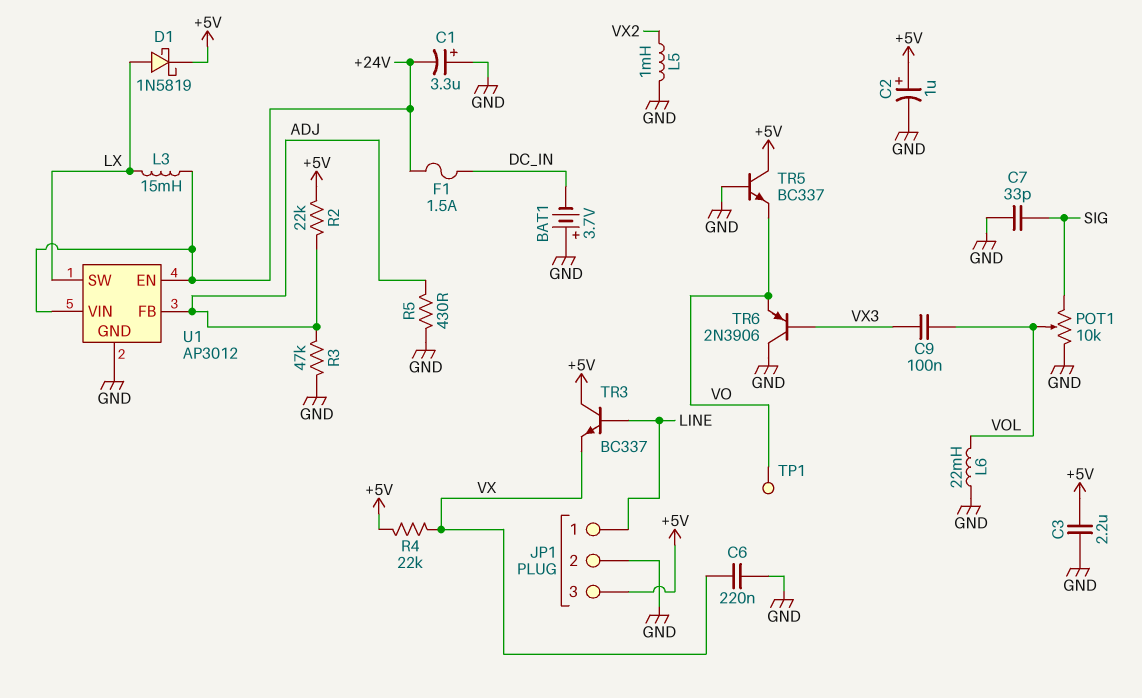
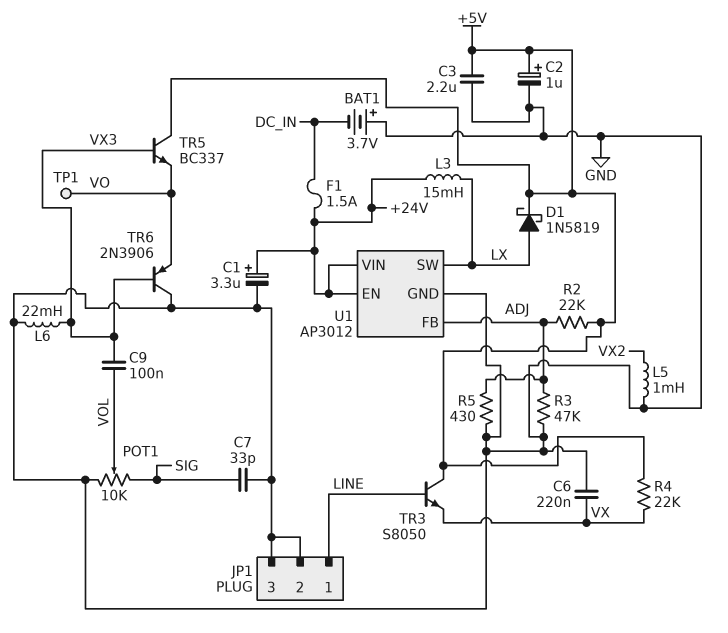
C1: 3.3uF (plus GND, minus +24V) -> 3.3uF (plus +24V, minus GND)
JP1 pin 3: +5V -> GND
L6: 22mH (GND, VOL) -> 22mH (GND, VX3)
TR3: NPN BC337 (B LINE, C +5V, E VX) -> NPN S8050 (B LINE, C +5V, E VX)
TR5: NPN BC337 (B GND, C +5V, E VO) -> NPN BC337 (B VX3, C +5V, E VO)

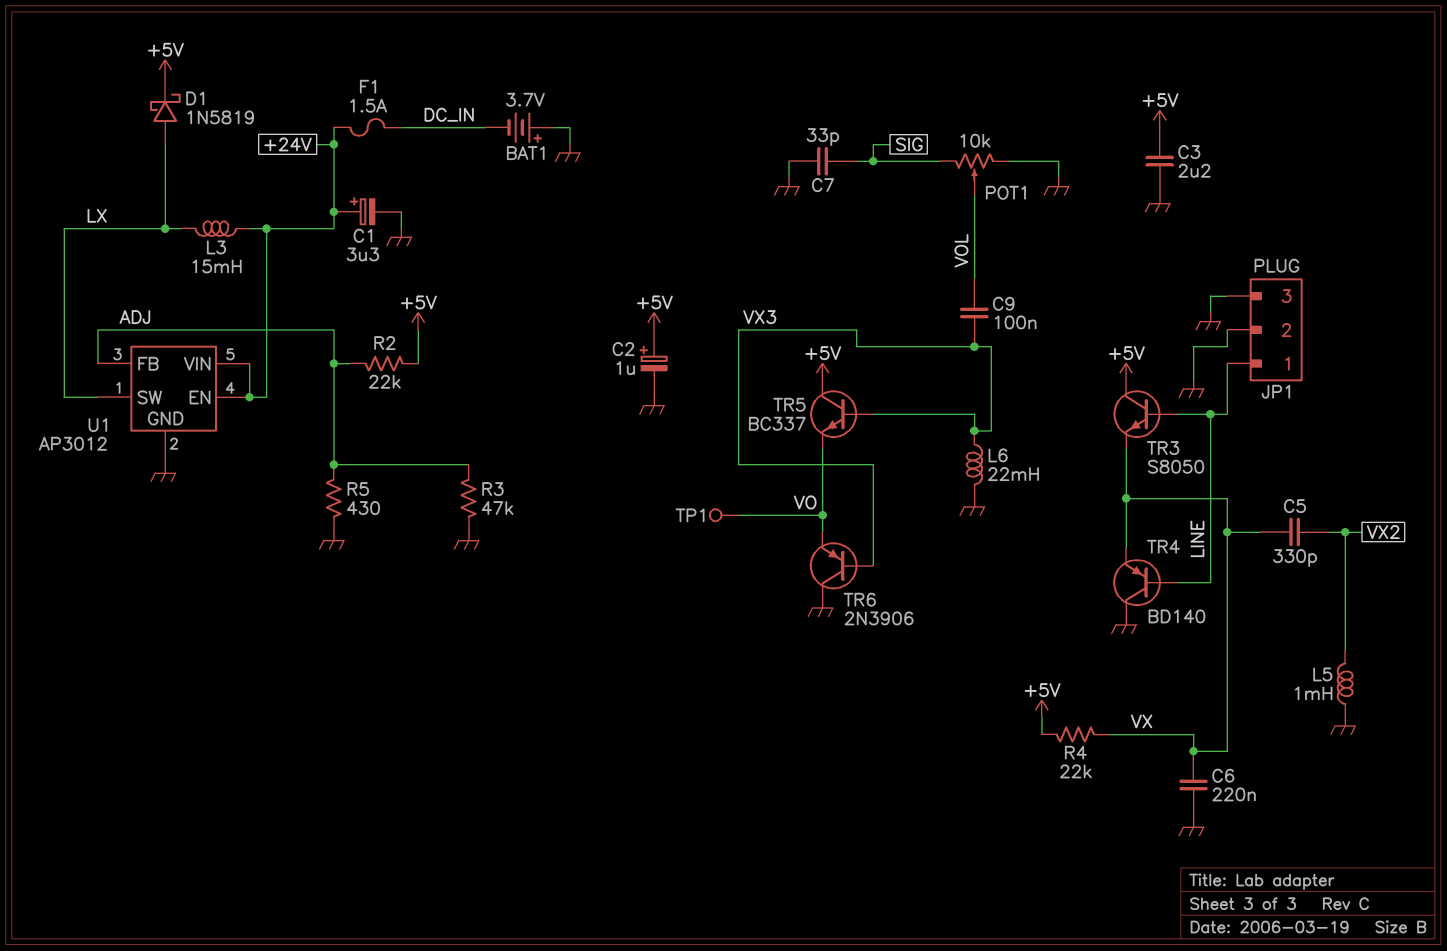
C5: none -> 330pF (VX, VX2)
TR4: none -> PNP BD140 (B LINE, C GND, E VX)

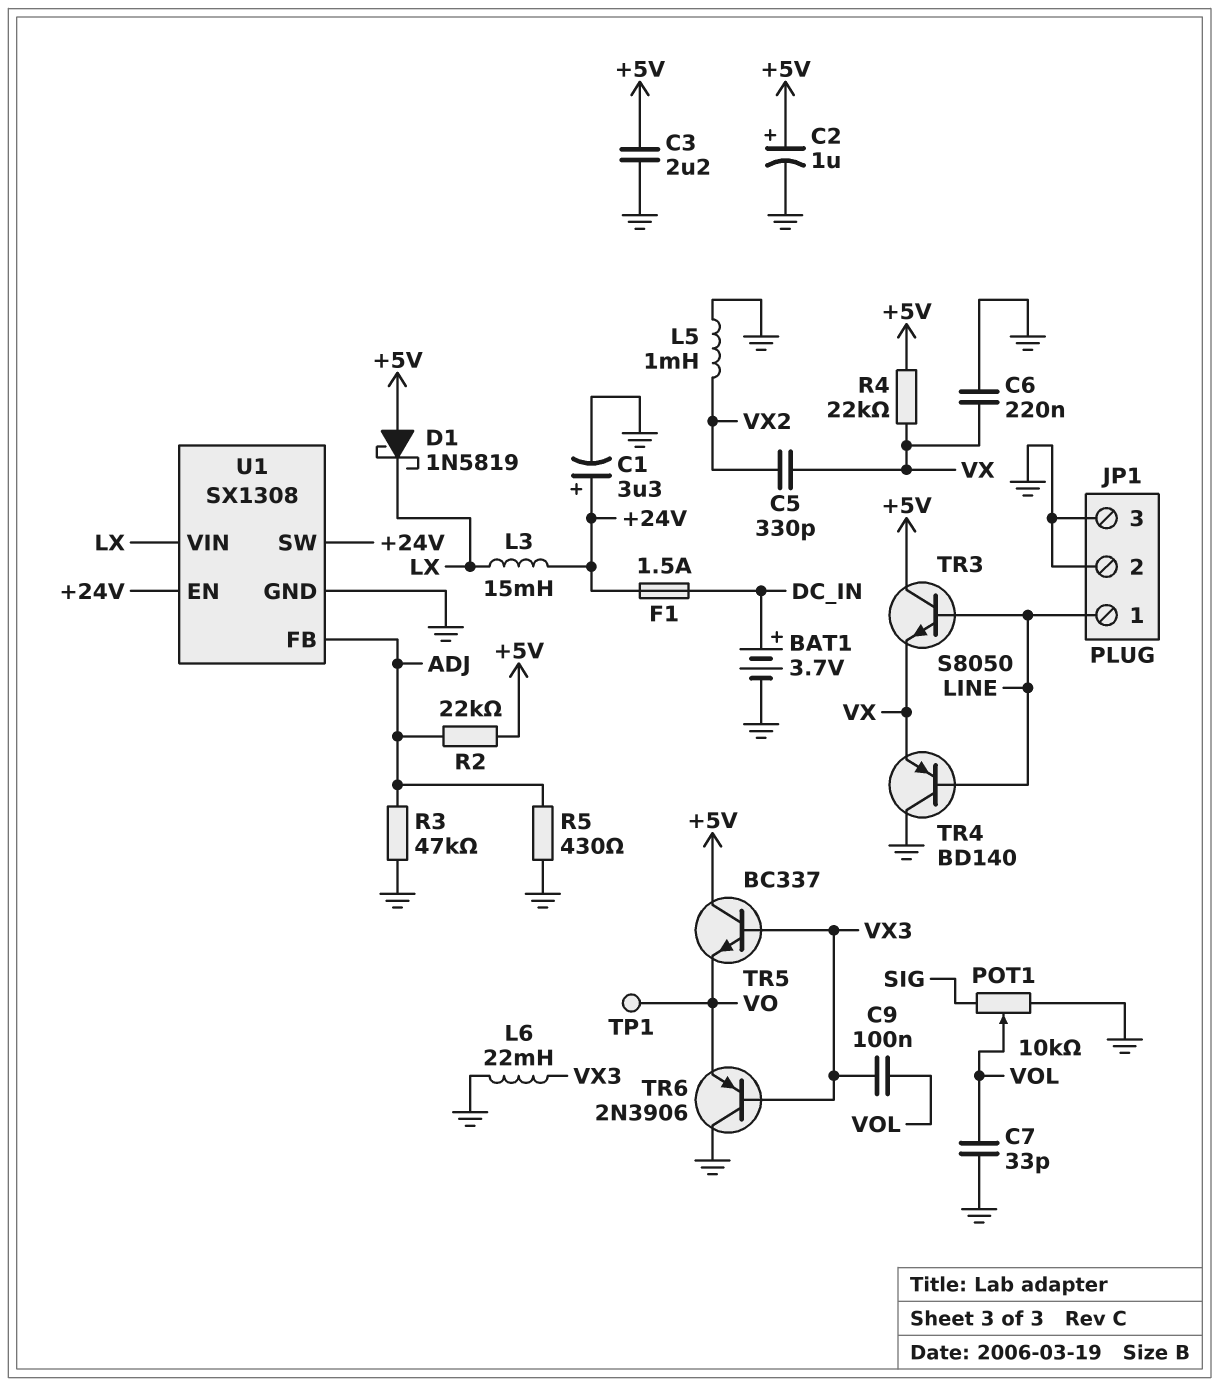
BAT1: 3.7V (plus GND, minus DC_IN) -> 3.7V (plus DC_IN, minus GND)
C7: 33pF (GND, SIG) -> 33pF (GND, VOL)
D1: schottky 1N5819 (A LX, K +5V) -> schottky 1N5819 (A +5V, K LX)
U1: AP3012 -> SX1308
U1 pin SW: LX -> +24V
U1 pin VIN: +24V -> LX

